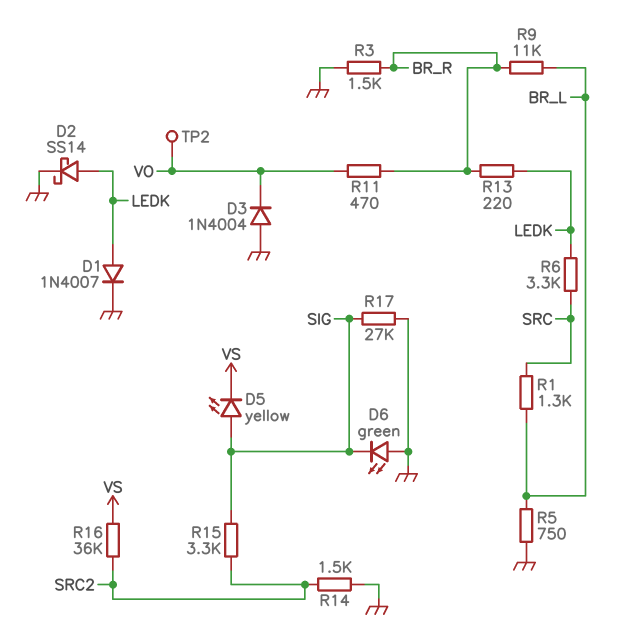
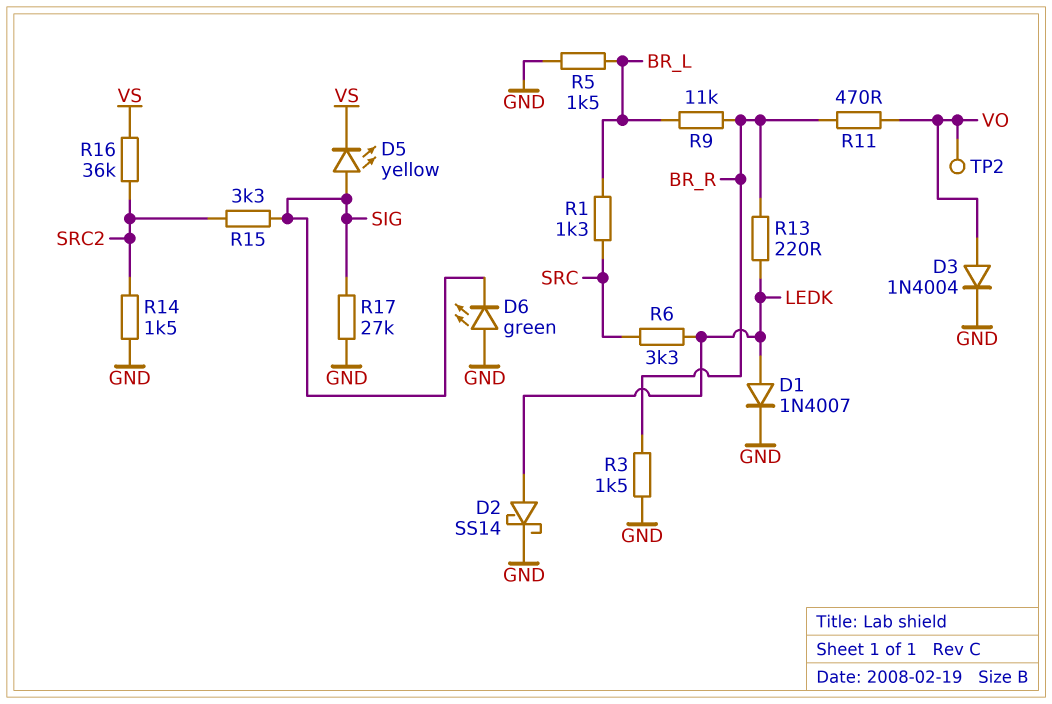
D3: diode 1N4004 (A GND, K VO) -> diode 1N4004 (A VO, K GND)
R5: 750 (BR_L, GND) -> 1.5k (BR_L, GND)

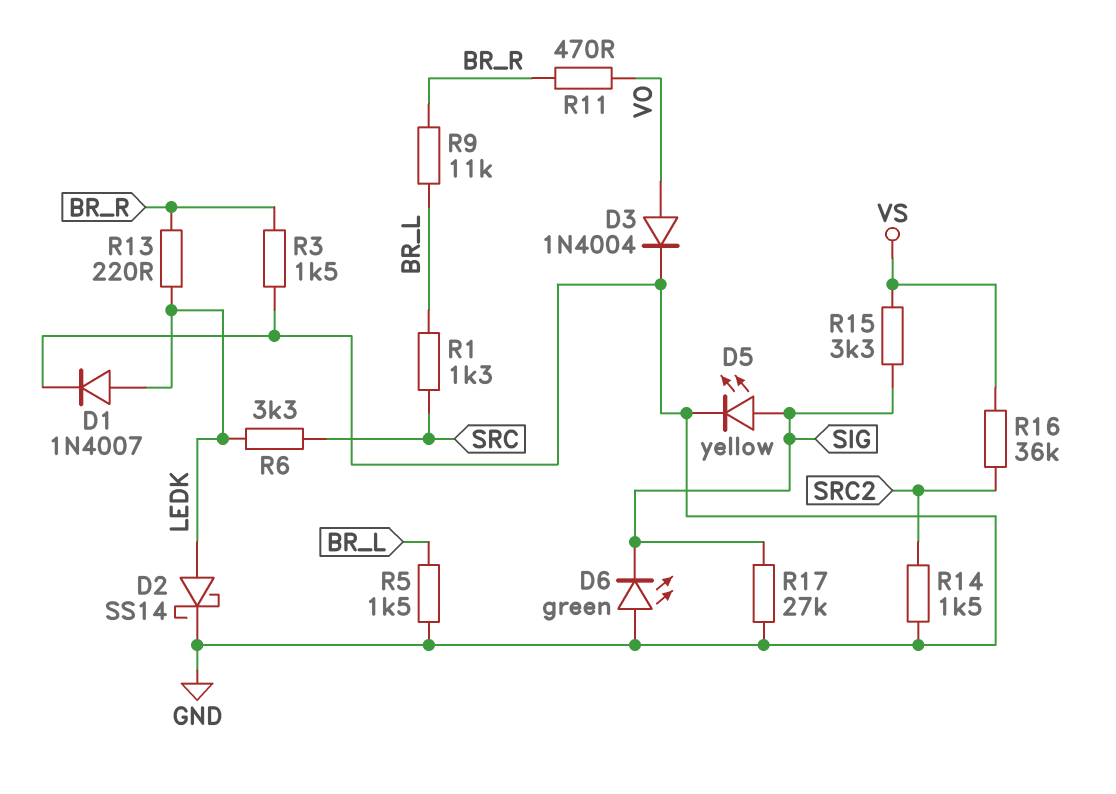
D5: LED yellow (A SIG, K VS) -> LED yellow (A SIG, K GND)
R15: 3.3k (SIG, SRC2) -> 3.3k (SIG, VS)
TP2: test point (VO) -> none

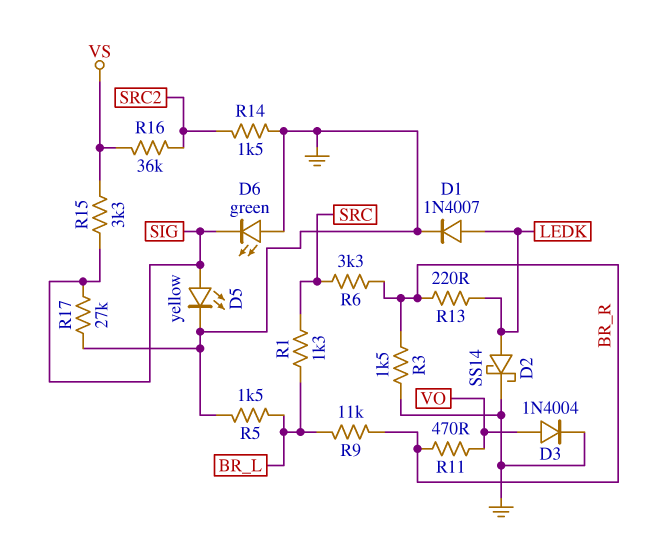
R6: 3.3k (LEDK, SRC) -> 3.3k (BR_R, SRC)

